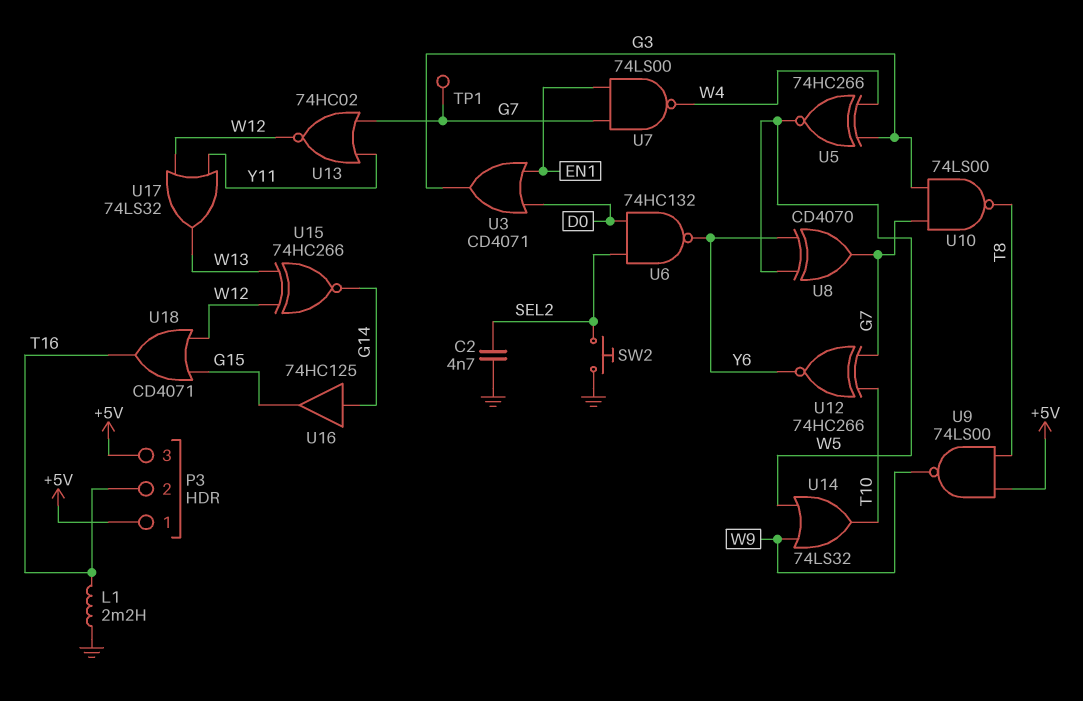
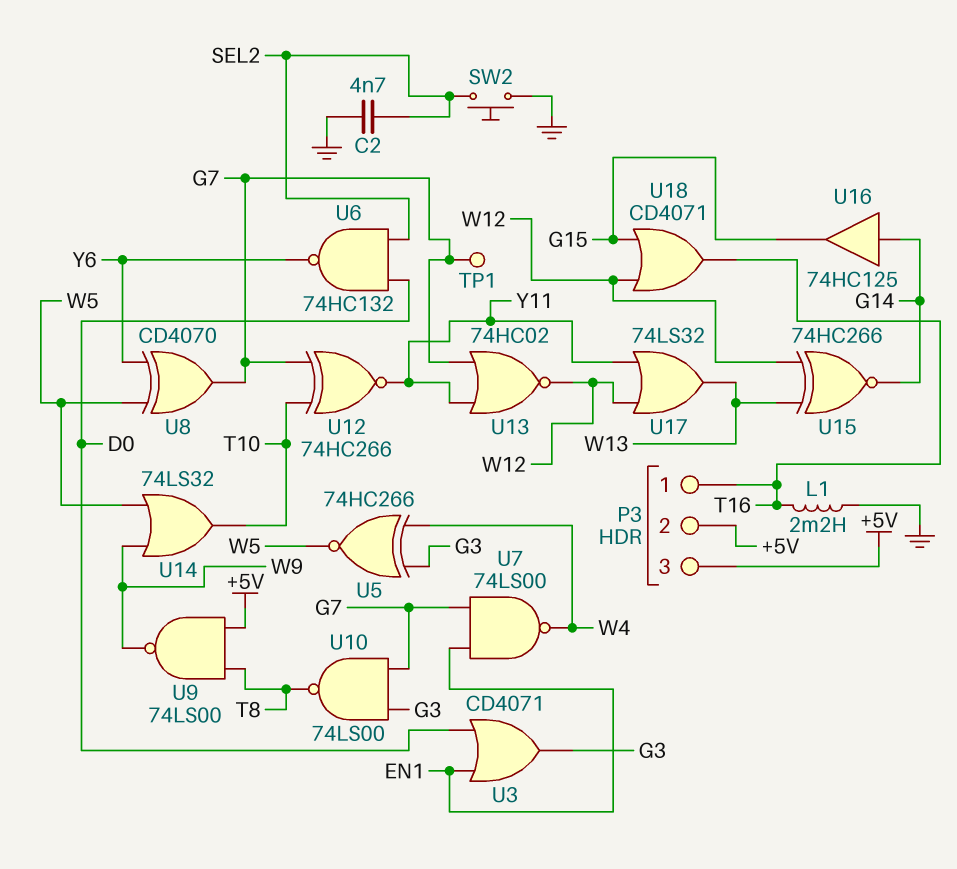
P3 pin 1: +5V -> T16
P3 pin 2: T16 -> +5V
U12: XNOR 74HC266 (in G7, in T10, out Y6) -> XNOR 74HC266 (in G7, in T10, out Y11)

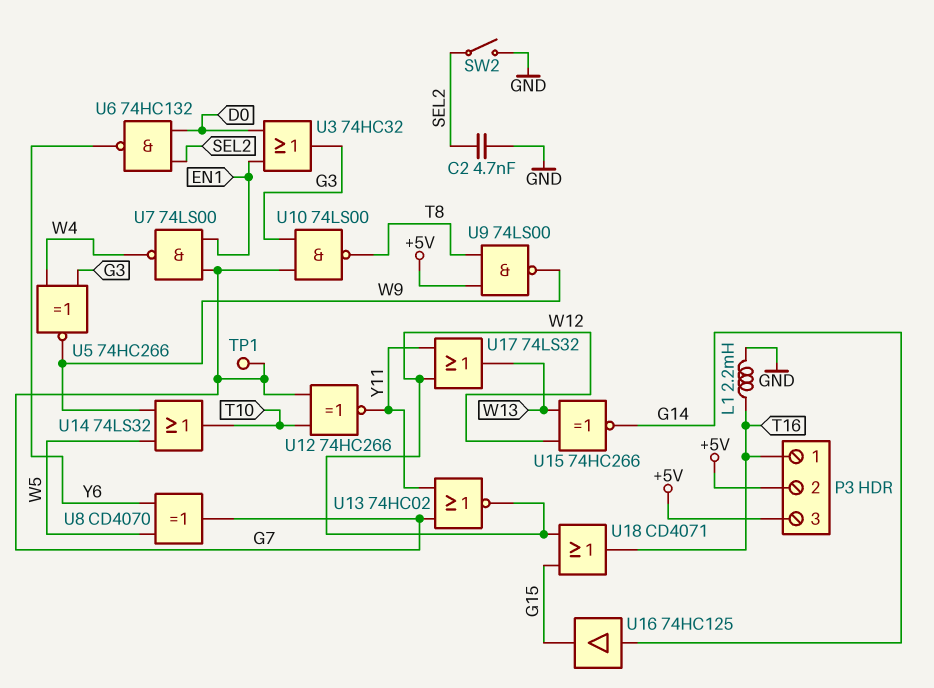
SW2: button (GND, SEL2) -> switch (GND, SEL2)
U3: OR CD4071 (in D0, in EN1, out G3) -> OR 74HC32 (in D0, in EN1, out G3)
U5: XNOR 74HC266 (in G3, in W4, out W5) -> XNOR 74HC266 (in G3, in W4, out W9)

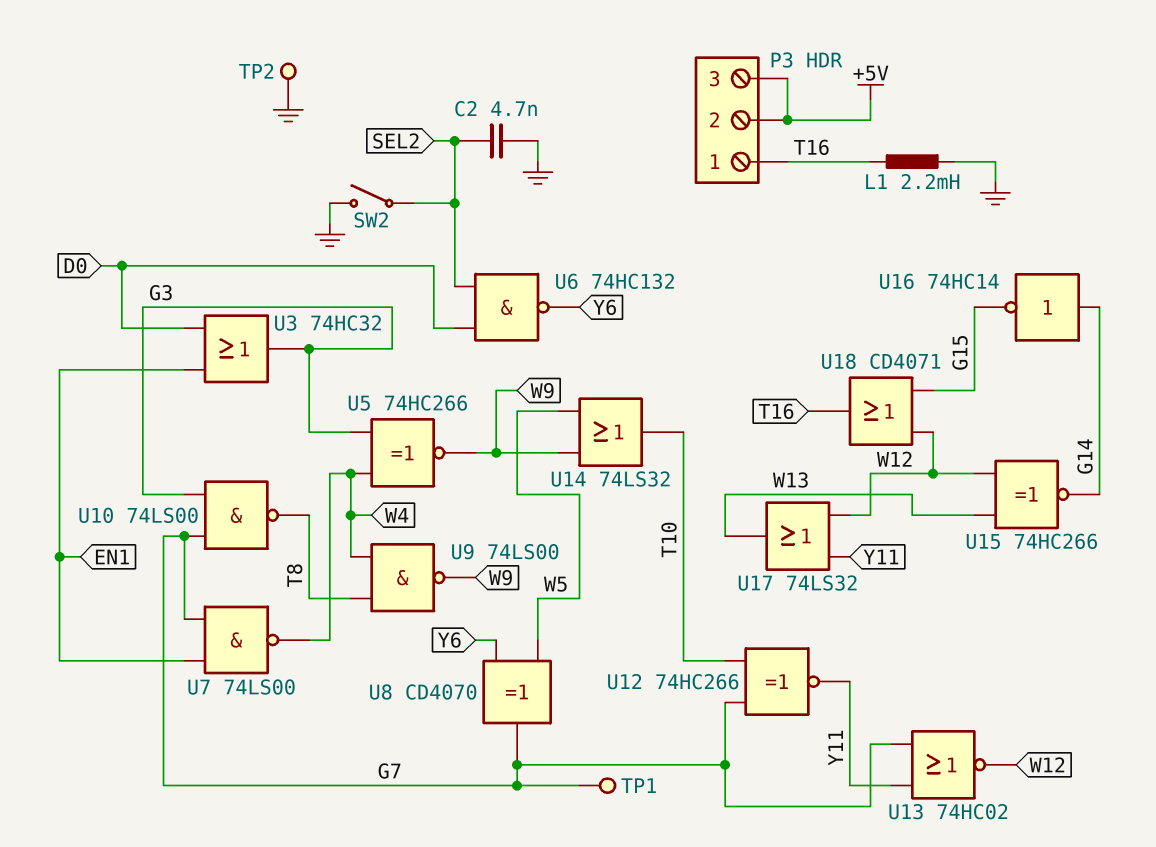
TP2: none -> test point (GND)
U9: NAND 74LS00 (in +5V, in T8, out W9) -> NAND 74LS00 (in T8, in W4, out W9)
U16: buffer 74HC125 (in G14, out G15) -> NOT 74HC14 (in G14, out G15)

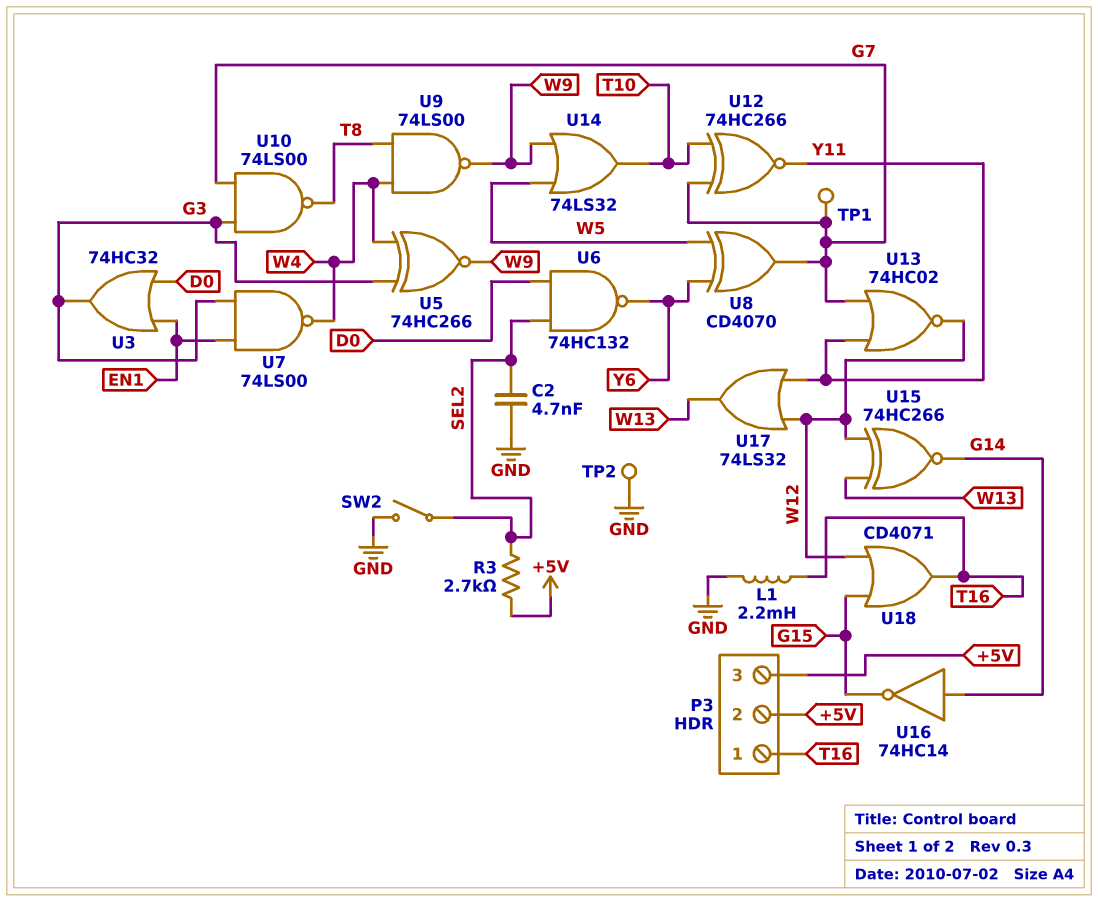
R3: none -> 2.7k (+5V, SEL2)
U7: NAND 74LS00 (in EN1, in G7, out W4) -> NAND 74LS00 (in EN1, in G3, out W4)

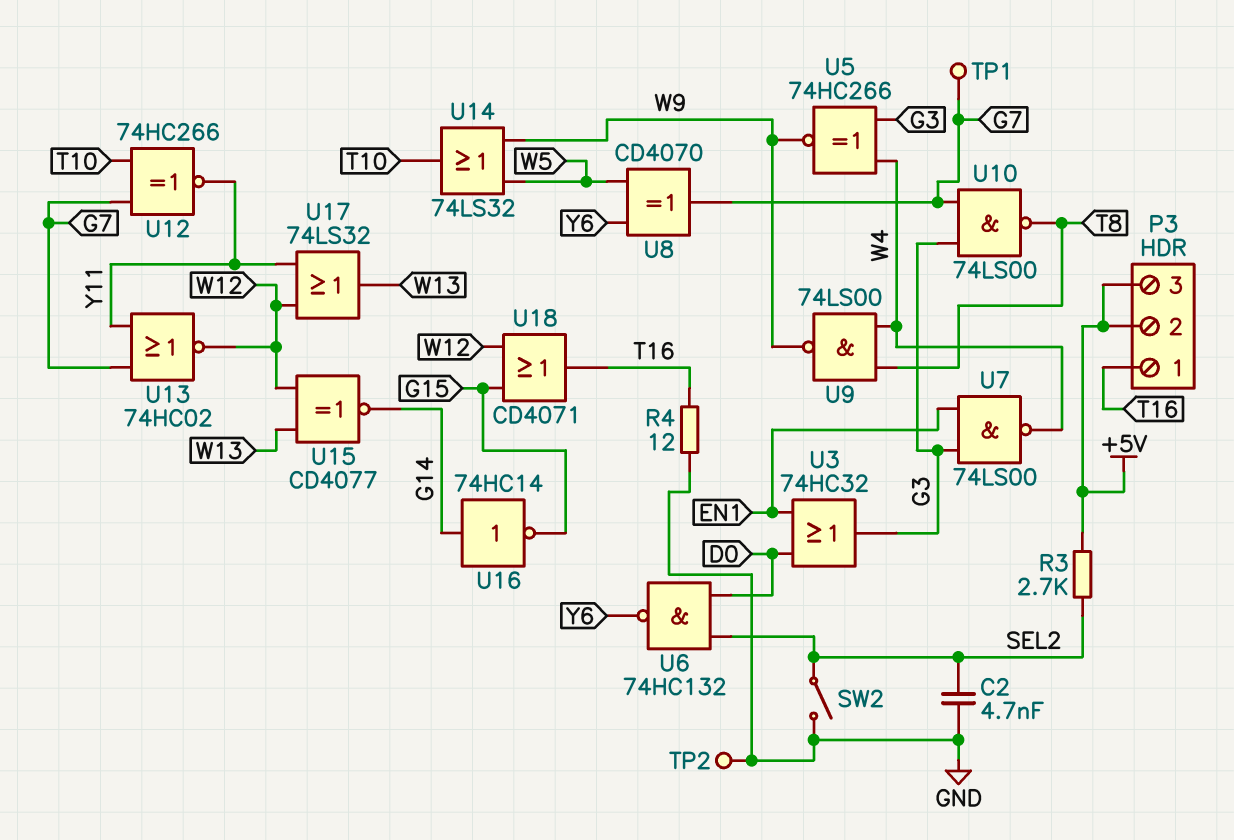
L1: 2.2mH (GND, T16) -> none
R4: none -> 12 (GND, T16)
U15: XNOR 74HC266 (in W12, in W13, out G14) -> XNOR CD4077 (in W12, in W13, out G14)

